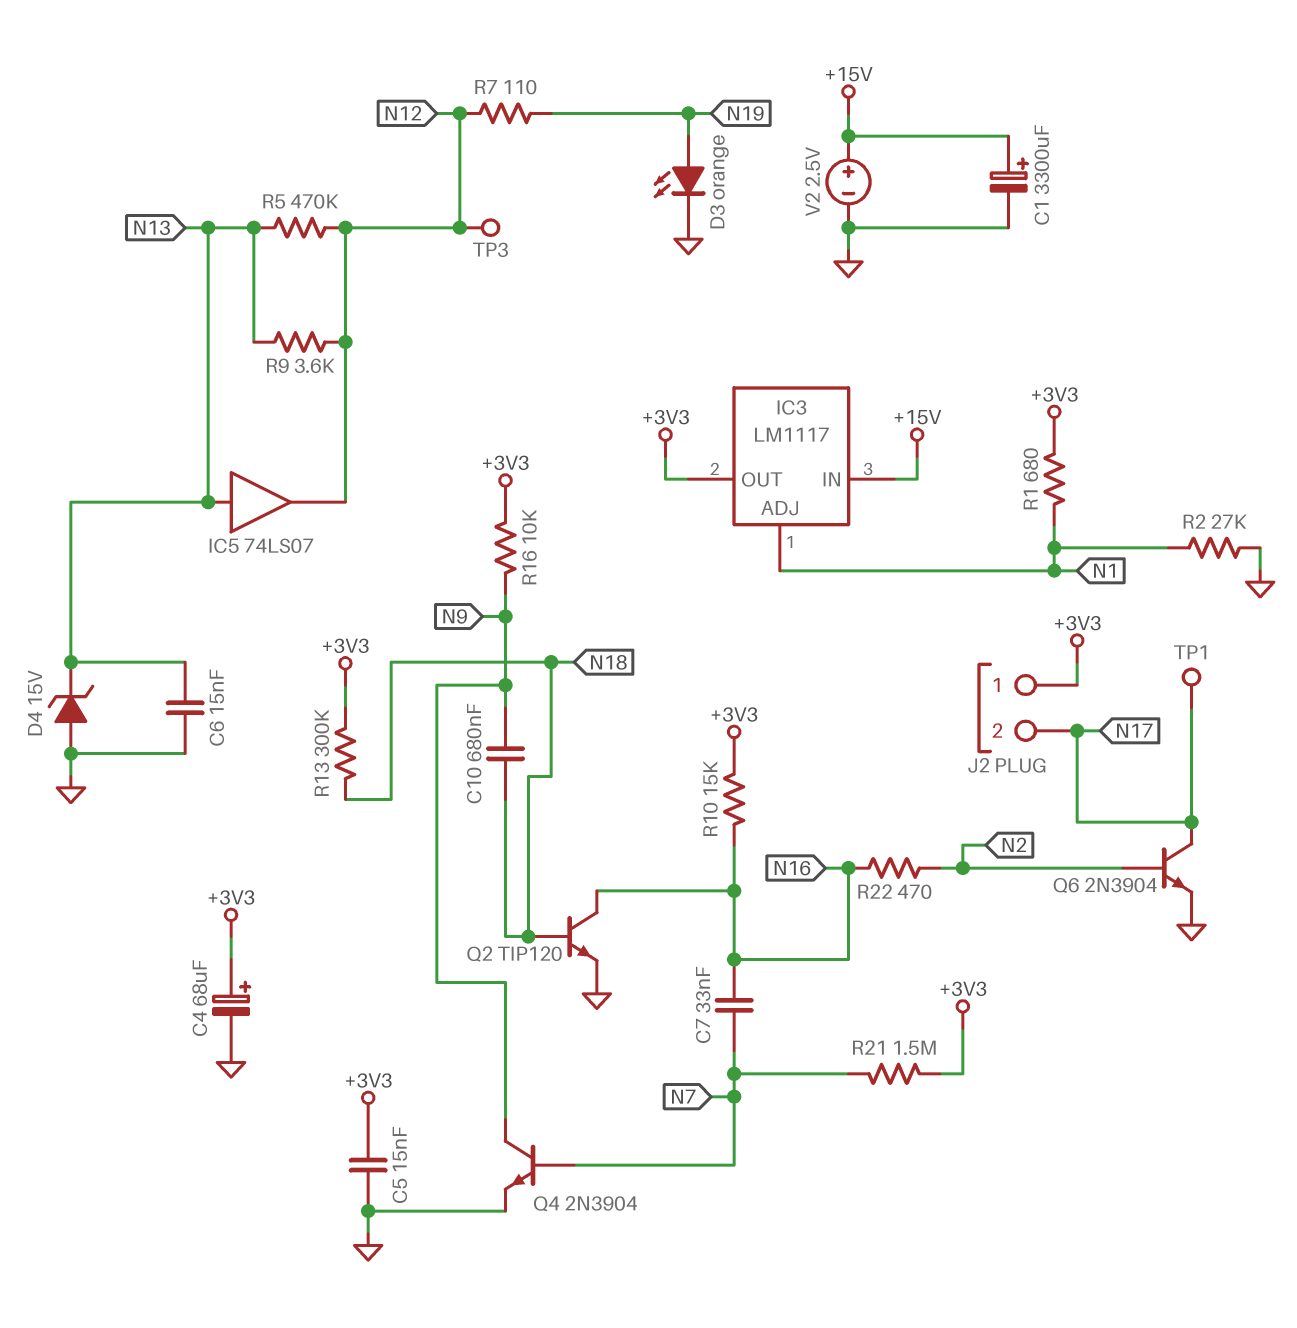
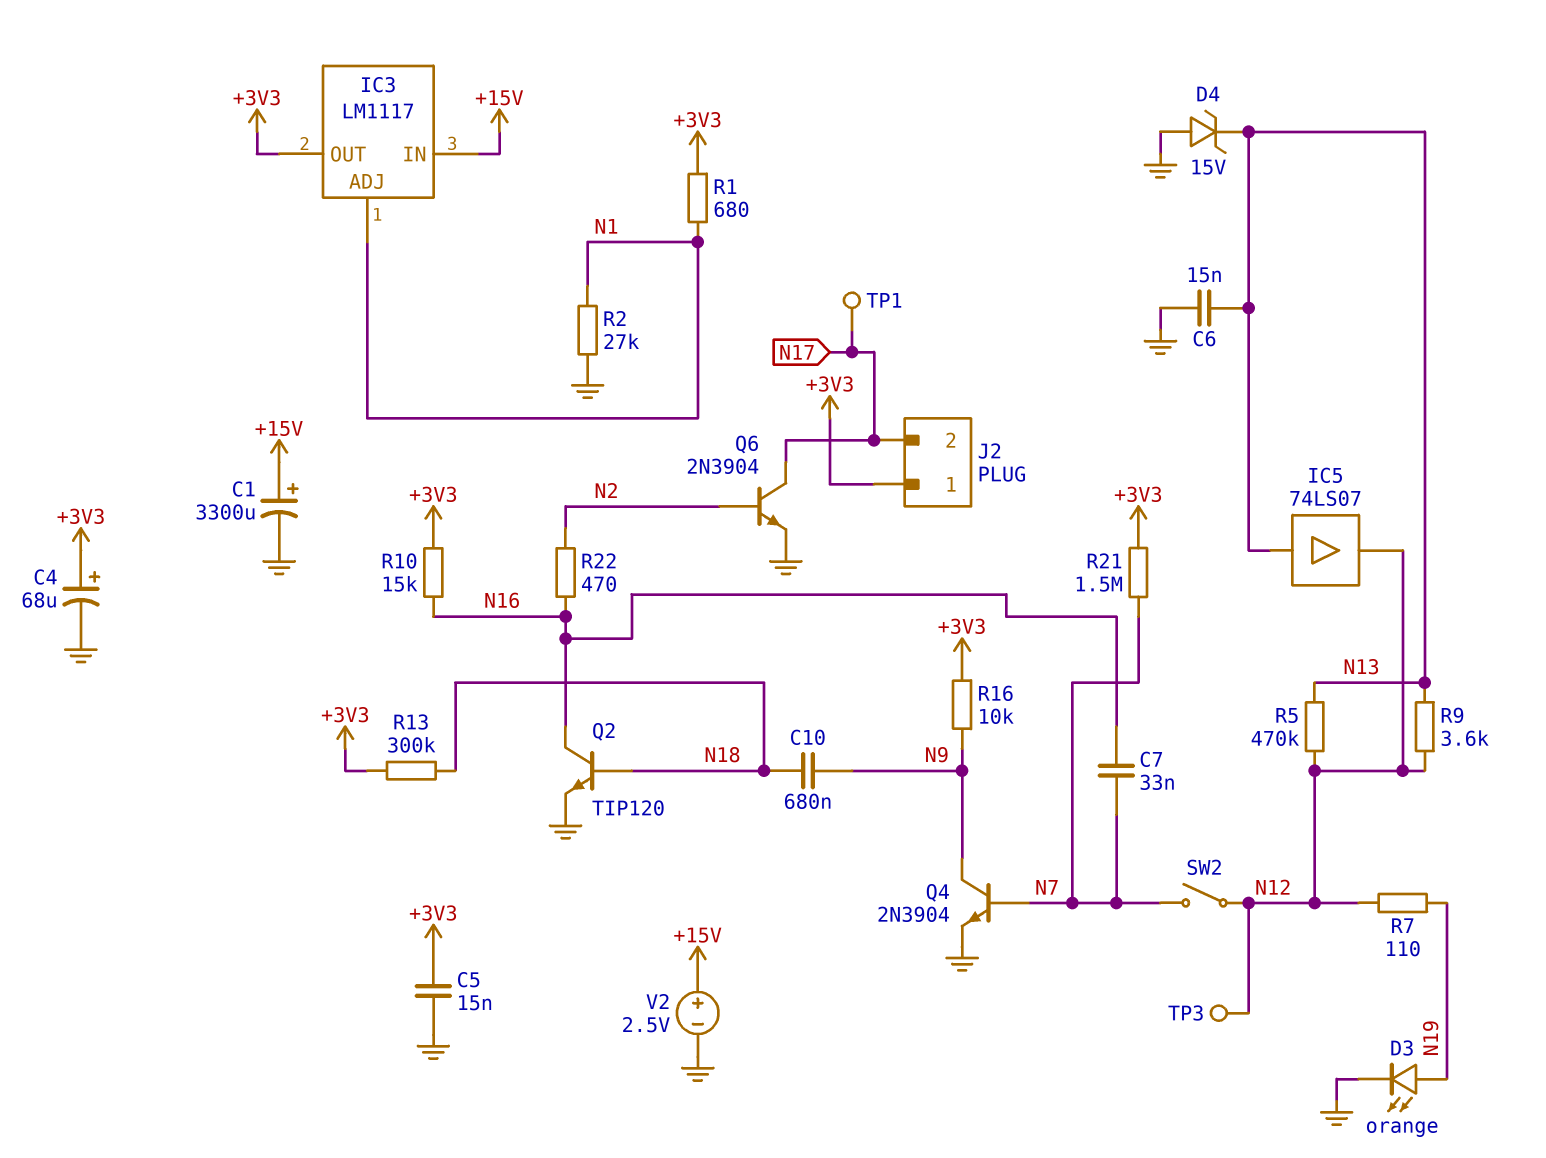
SW2: none -> switch (N7, N12)

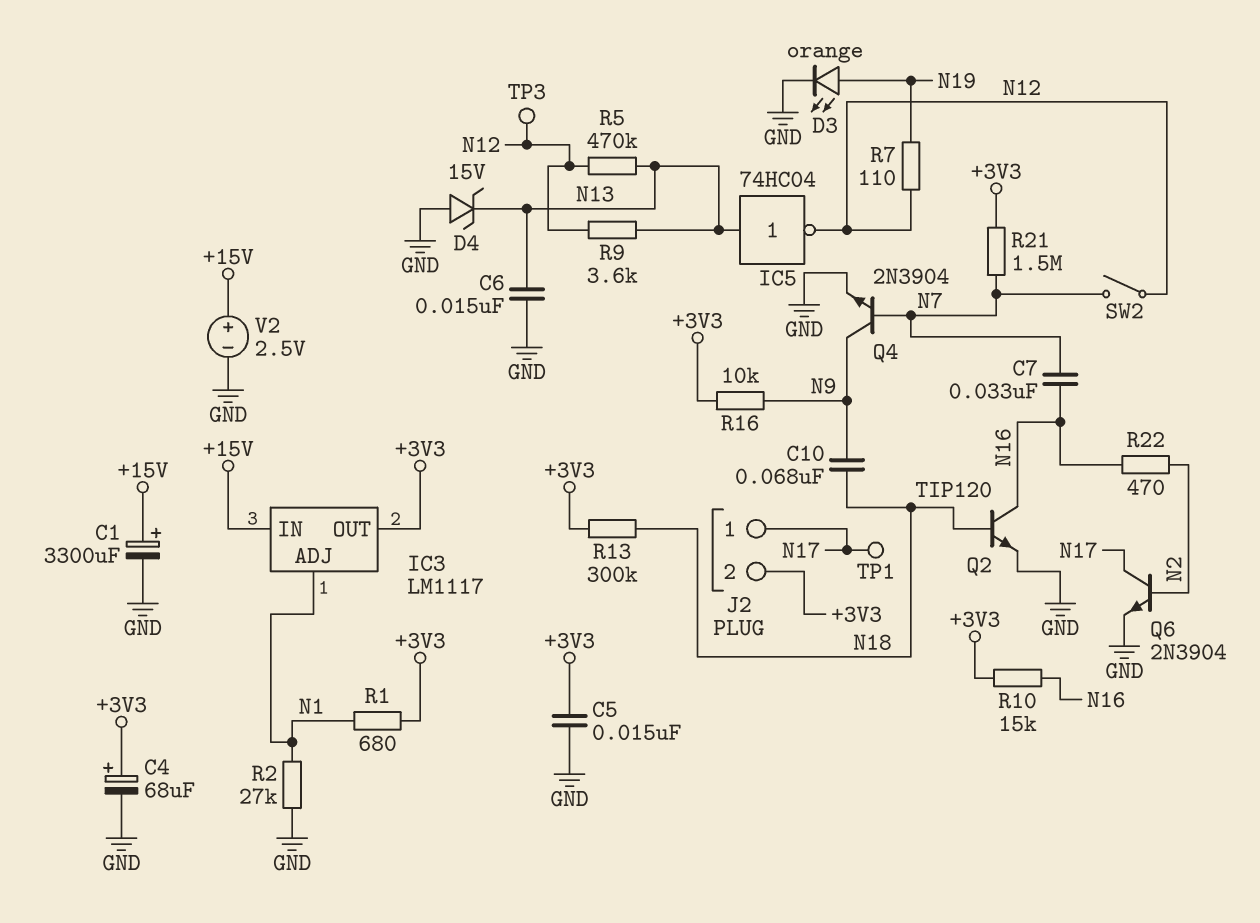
C10: 680nF (N9, N18) -> 68nF (N9, N18)
IC5: buffer 74LS07 (in N13, out N12) -> NOT 74HC04 (in N13, out N12)
J2 pin 1: +3V3 -> N17
J2 pin 2: N17 -> +3V3

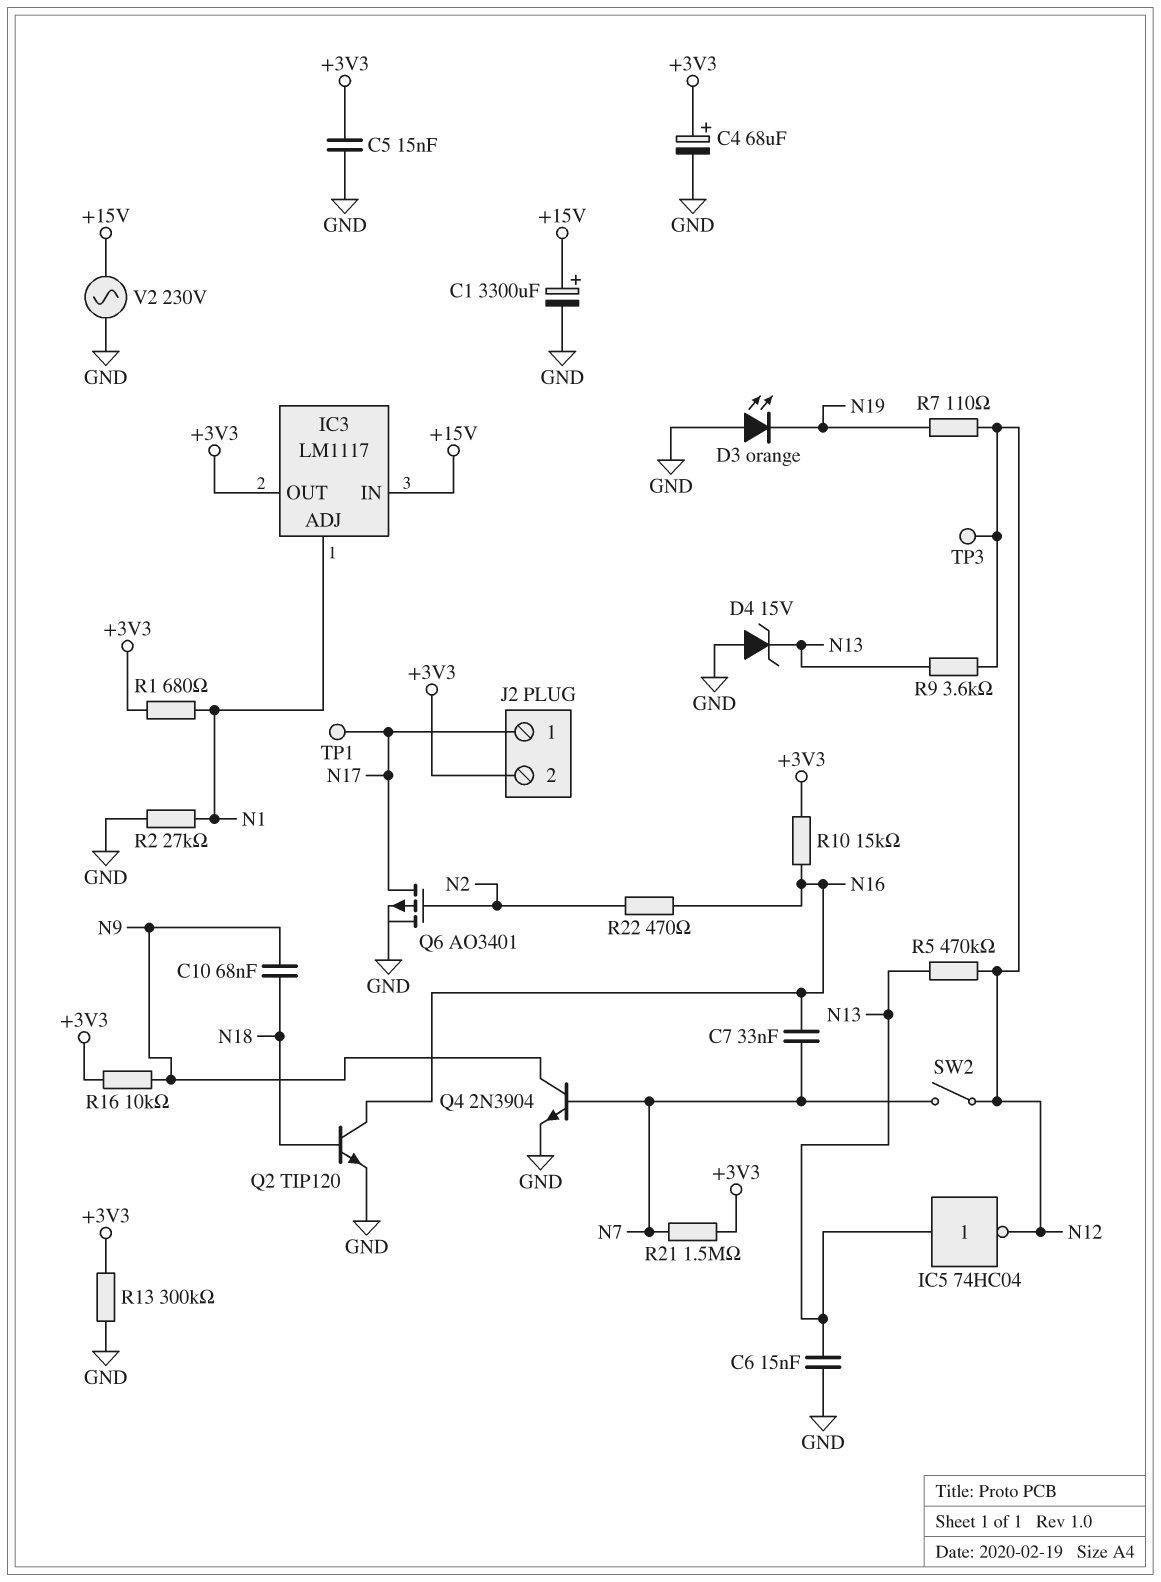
D3: LED orange (A N19, K GND) -> LED orange (A GND, K N19)
Q6: NPN 2N3904 (B N2, C N17, E GND) -> PMOS AO3401 (G N2, D N17, S GND)
R13: 300k (+3V3, N18) -> 300k (+3V3, GND)
V2: 2.5V (plus +15V, minus GND) -> AC 230V (+15V, GND)

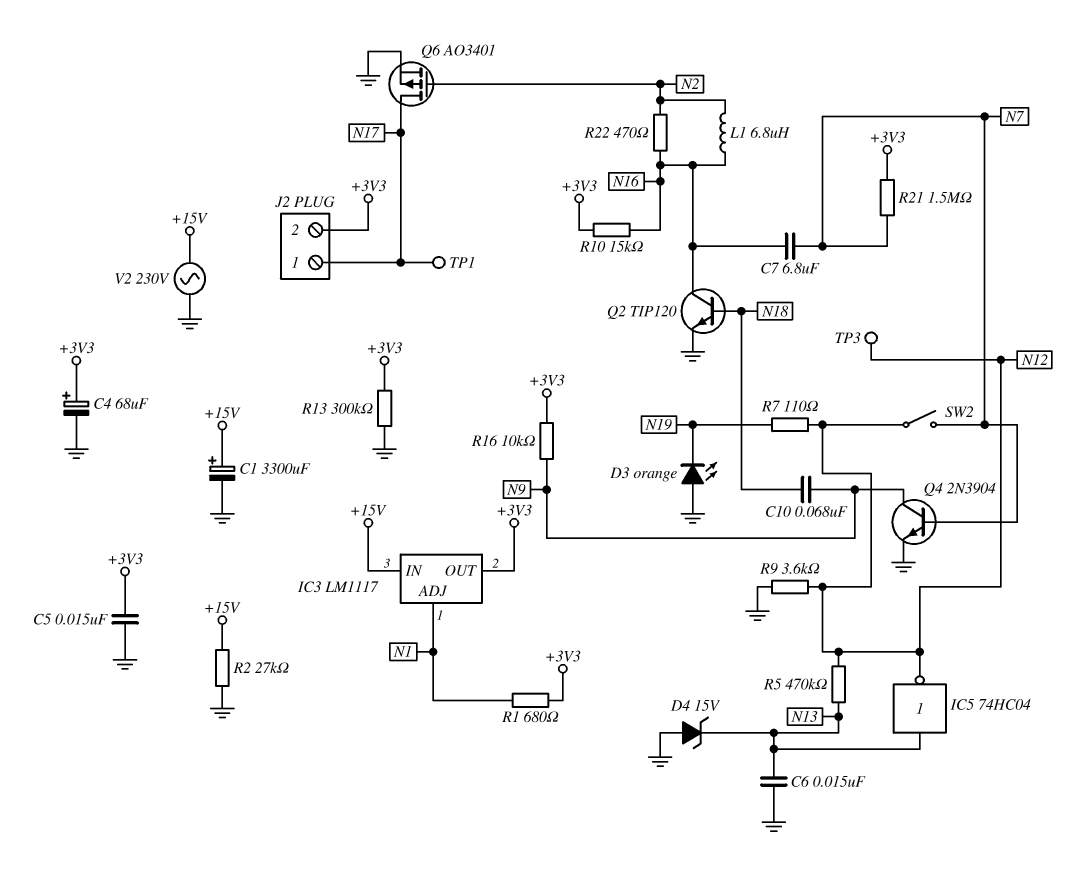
C7: 33nF (N7, N16) -> 6.8uF (N7, N16)
L1: none -> 6.8uH (N2, N16)
R2: 27k (GND, N1) -> 27k (+15V, GND)
R9: 3.6k (N12, N13) -> 3.6k (GND, N12)

